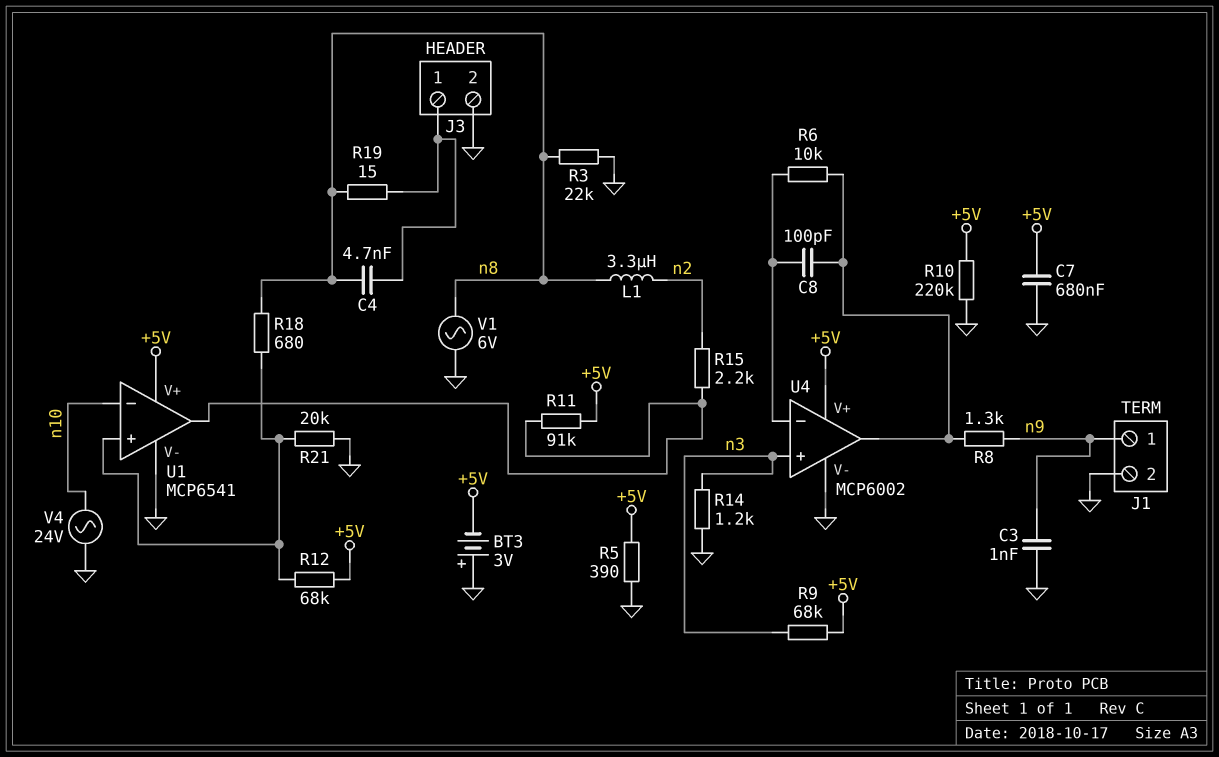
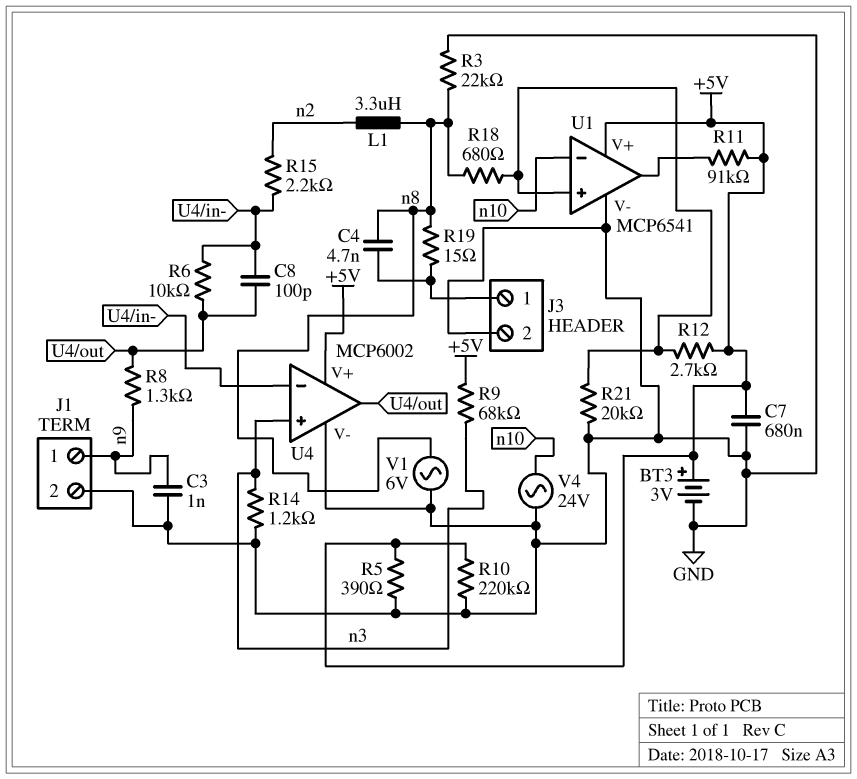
BT3: 3V (plus GND, minus +5V) -> 3V (plus +5V, minus GND)
R12: 68k (+5V, U1/in+) -> 2.7k (+5V, U1/in+)
R15: 2.2k (U1/out, n2) -> 2.2k (U4/in-, n2)

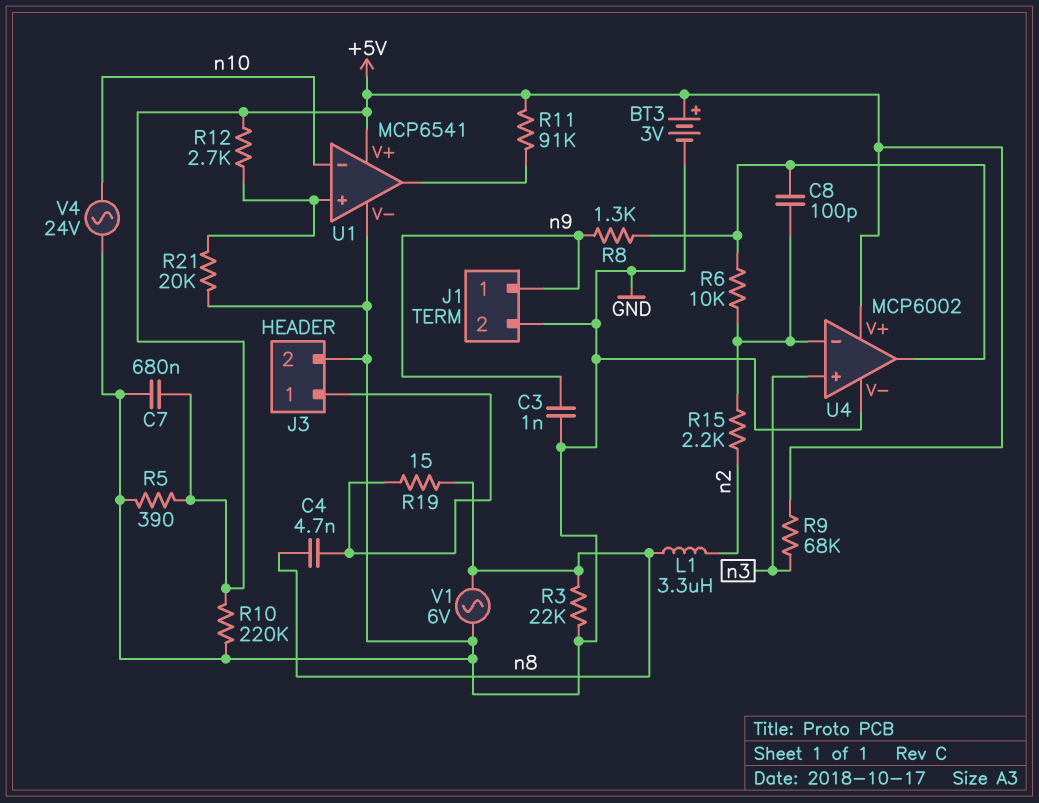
R14: 1.2k (GND, n3) -> none
R18: 680 (U1/in+, n8) -> none

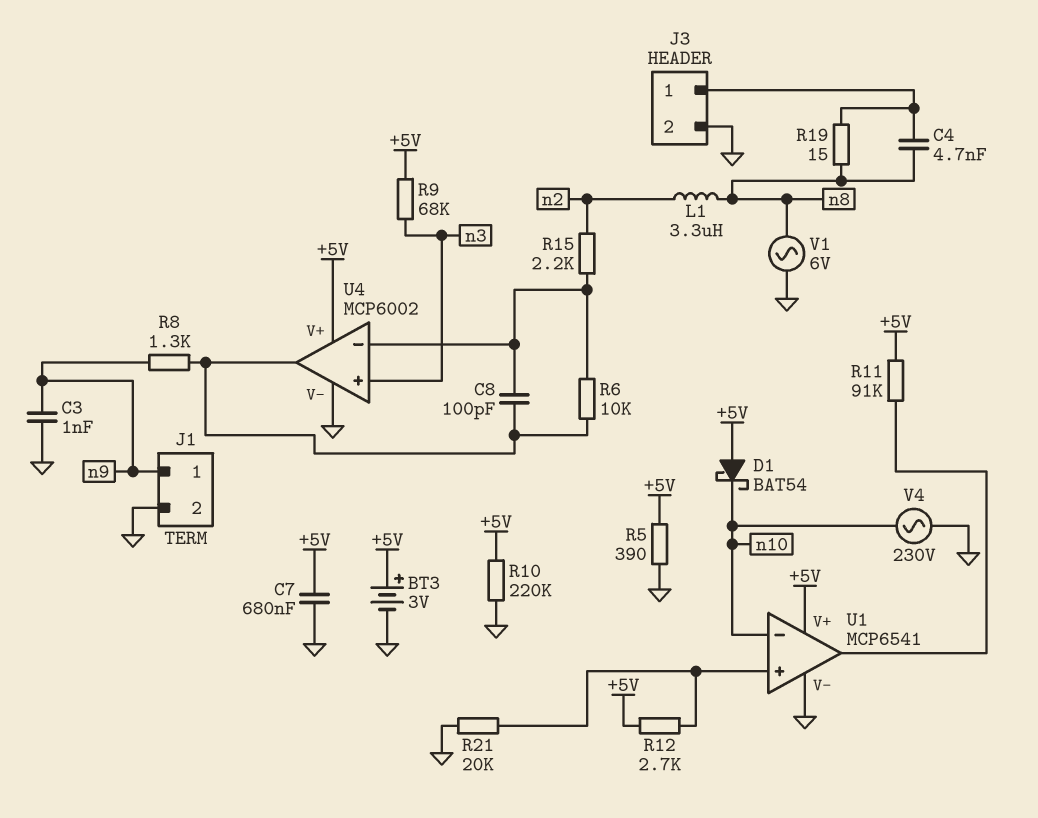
D1: none -> schottky BAT54 (A +5V, K n10)
R3: 22k (GND, n8) -> none
V4: AC 24V (GND, n10) -> AC 230V (GND, n10)

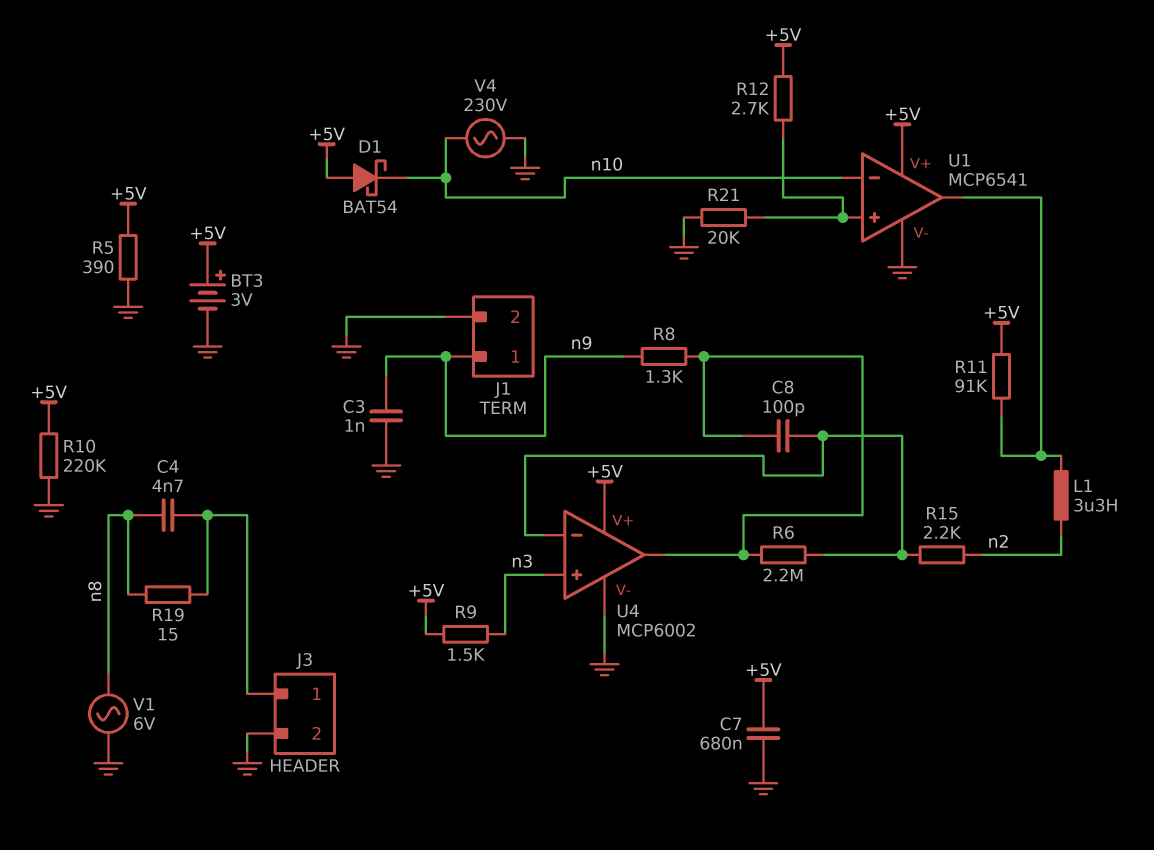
L1: 3.3uH (n2, n8) -> 3.3uH (U1/out, n2)
R6: 10k (U4/in-, U4/out) -> 2.2M (U4/in-, U4/out)
R9: 68k (+5V, n3) -> 1.5k (+5V, n3)

